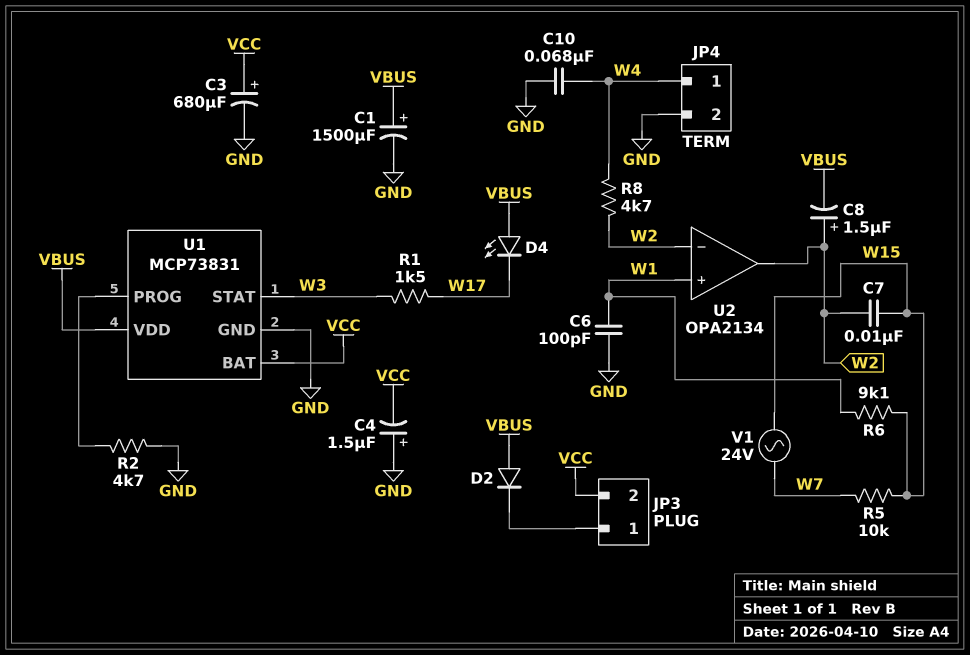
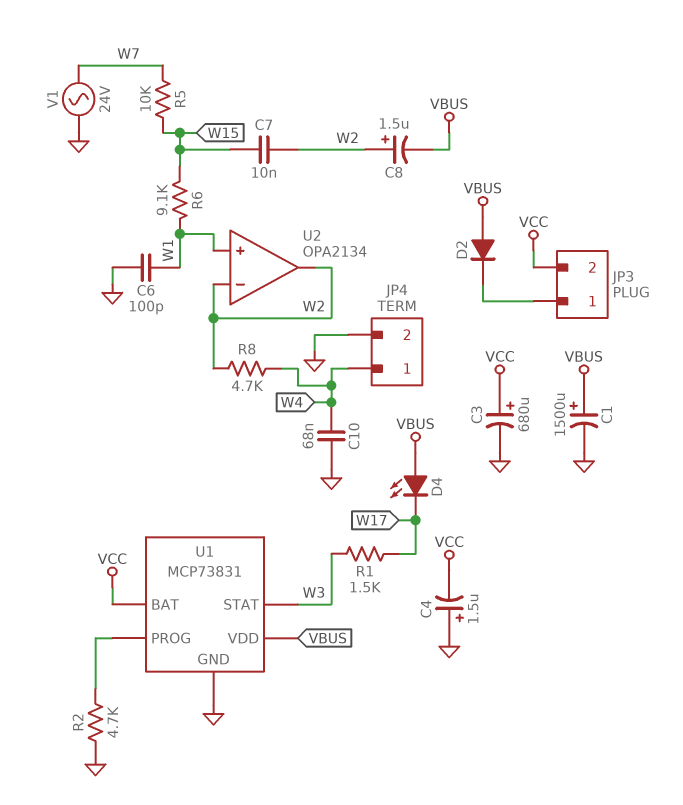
V1: AC 24V (W7, W15) -> AC 24V (GND, W7)

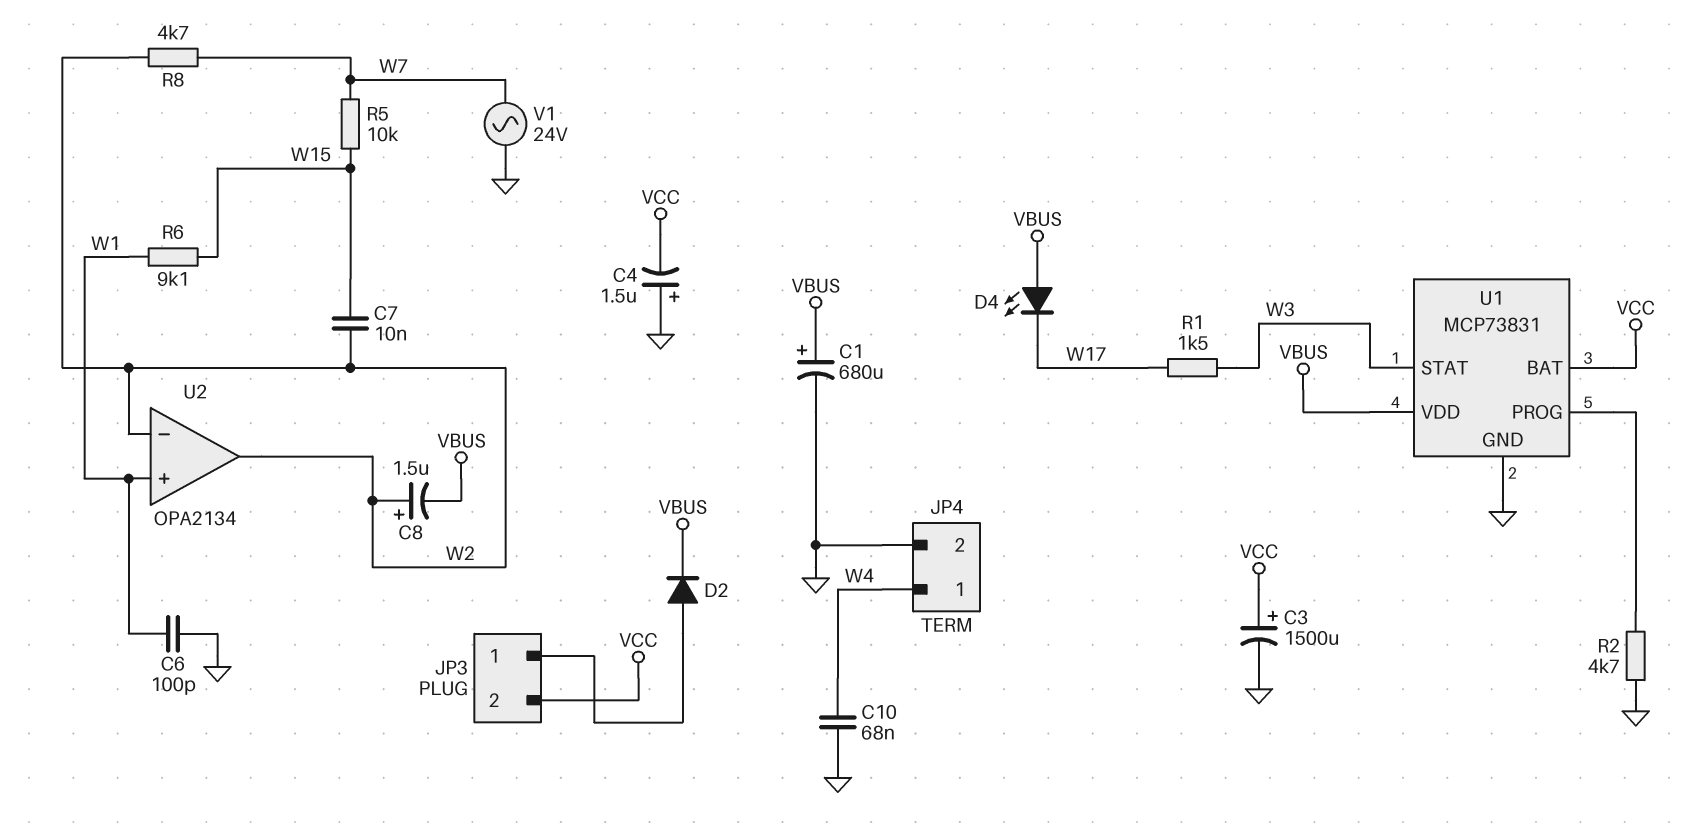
C1: 1500uF (plus VBUS, minus GND) -> 680uF (plus VBUS, minus GND)
C3: 680uF (plus VCC, minus GND) -> 1500uF (plus VCC, minus GND)
D2: diode (A VBUS, K JP3/1) -> diode (A JP3/1, K VBUS)
R8: 4.7k (W2, W4) -> 4.7k (W2, W7)

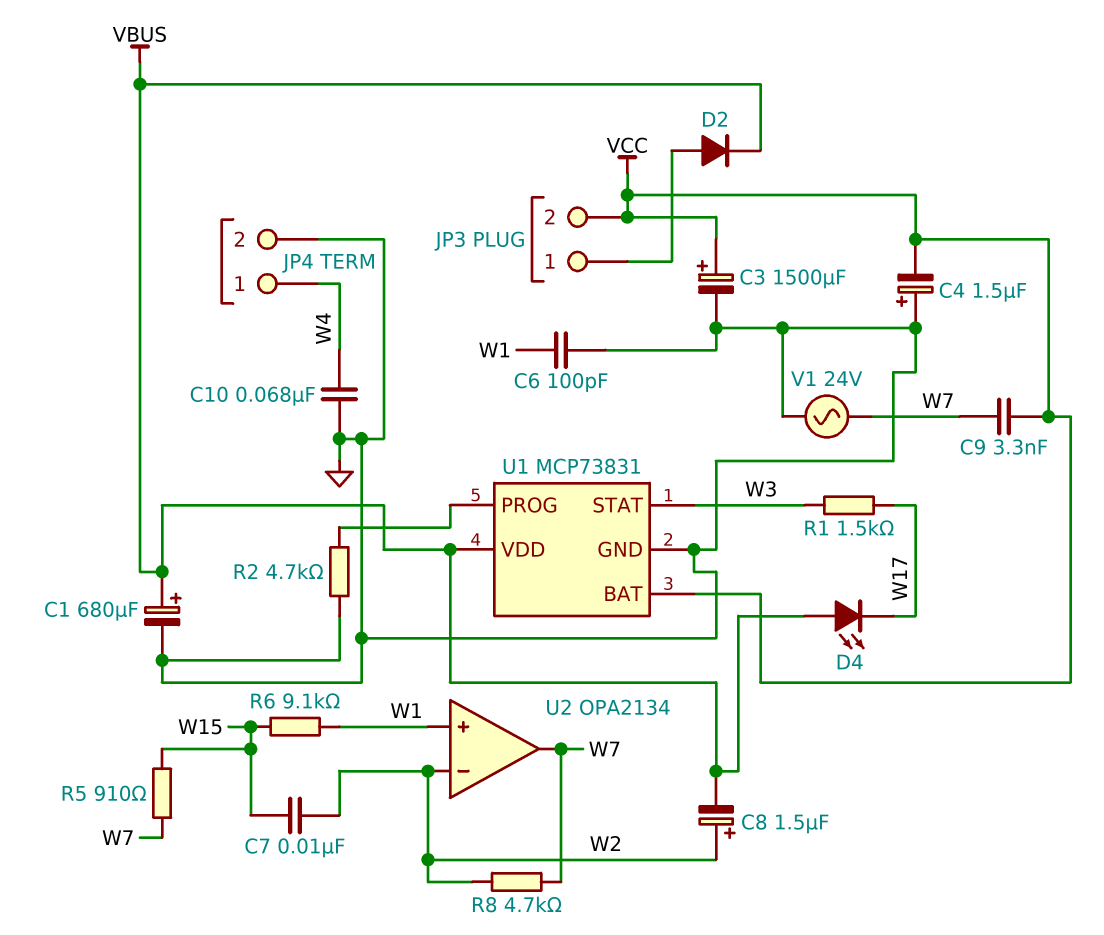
C9: none -> 3.3nF (VCC, W7)
R5: 10k (W7, W15) -> 910 (W7, W15)
U2 pin out: W2 -> W7

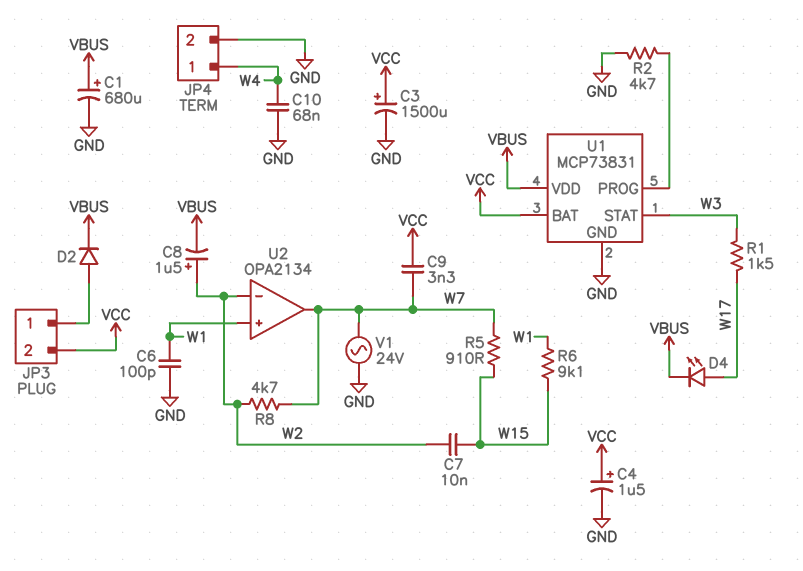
C4: 1.5uF (plus GND, minus VCC) -> 1.5uF (plus VCC, minus GND)
D4: LED (A VBUS, K W17) -> LED (A W17, K VBUS)

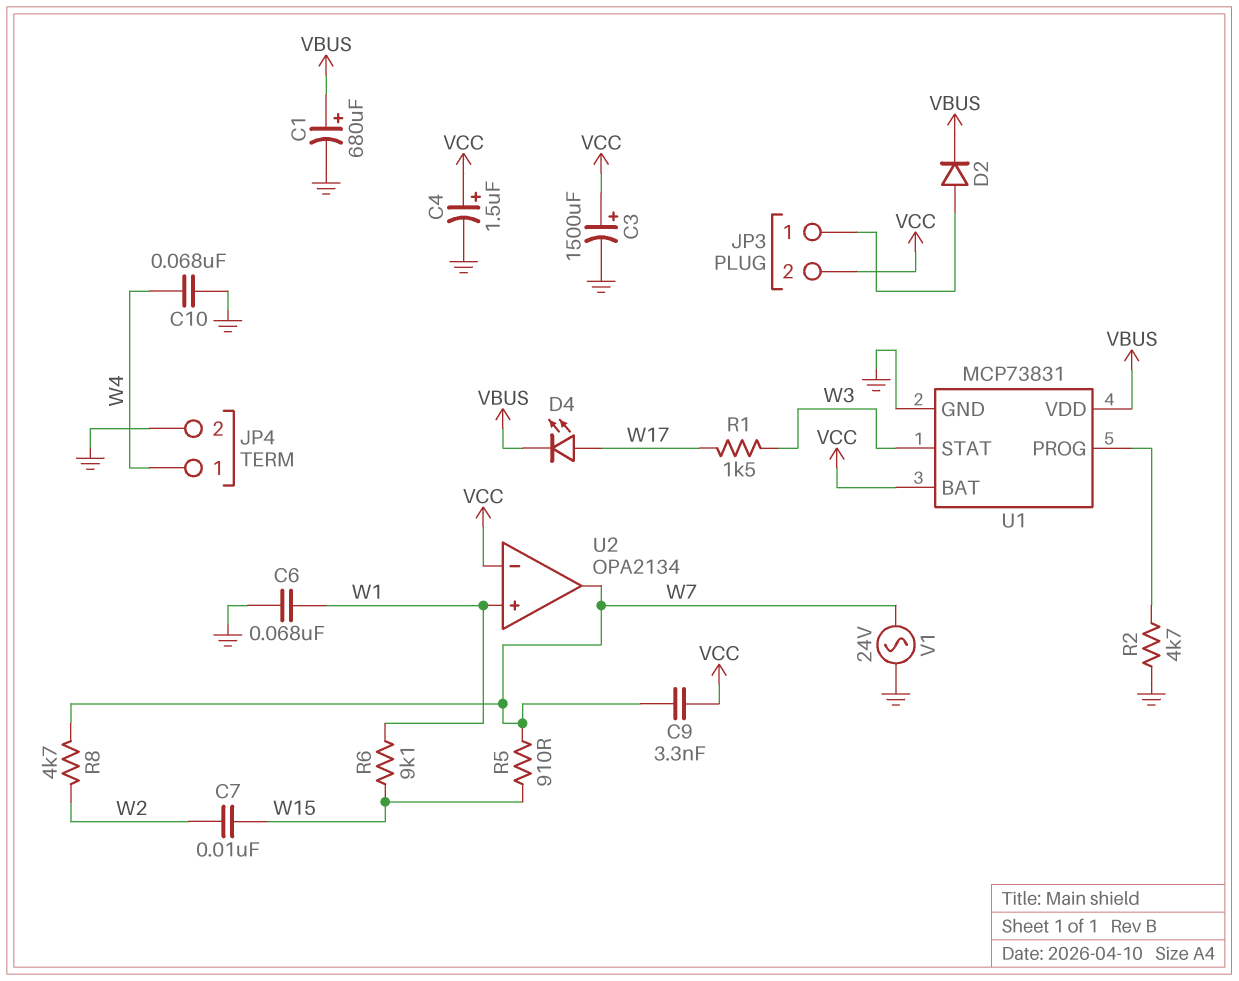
C6: 100pF (GND, W1) -> 68nF (GND, W1)
C8: 1.5uF (plus W2, minus VBUS) -> none
U2 pin in-: W2 -> VCC

